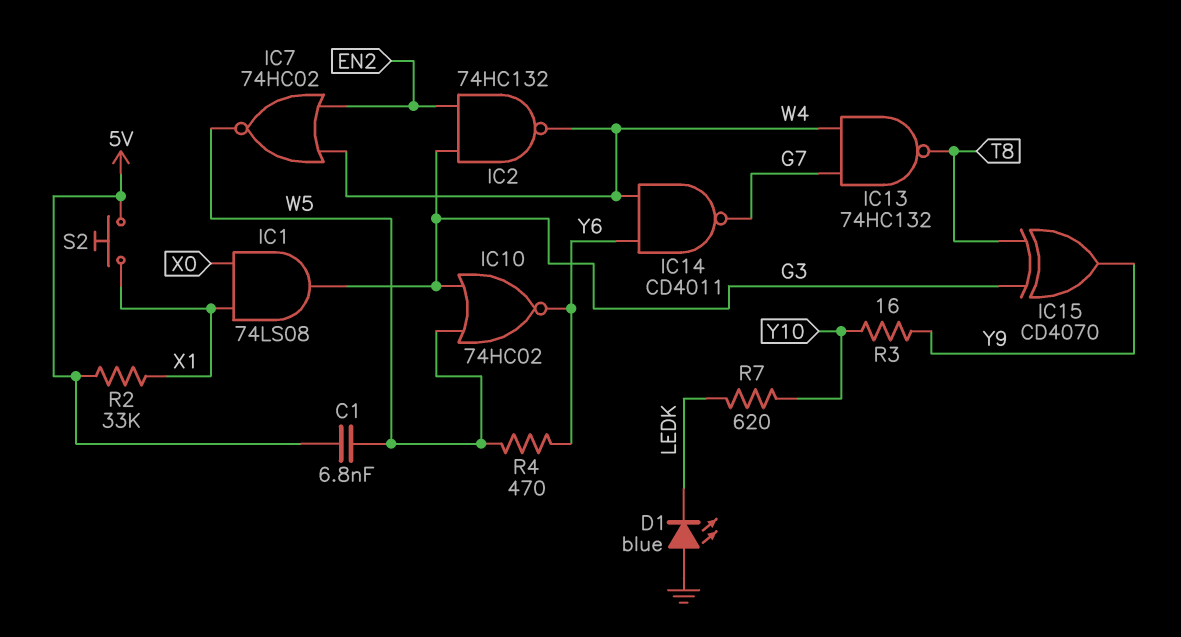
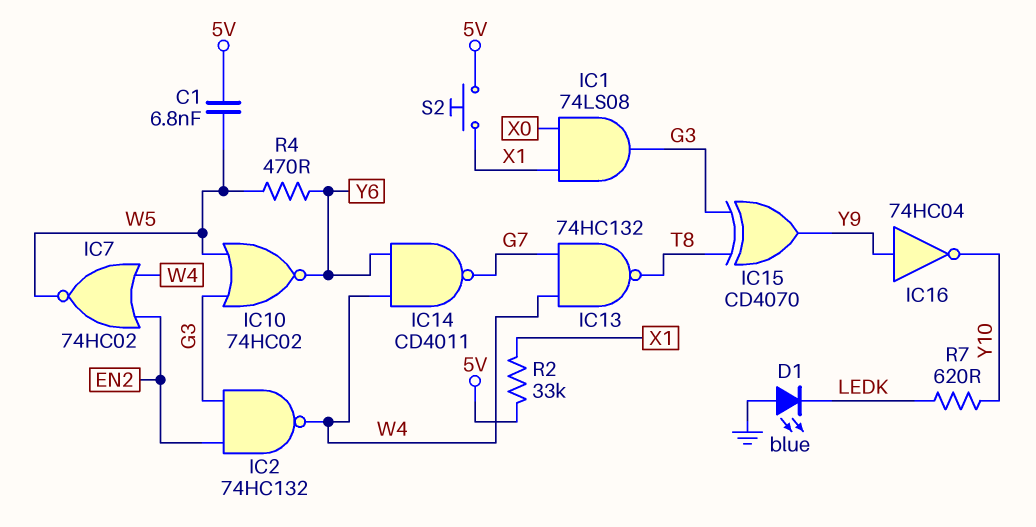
IC16: none -> NOT 74HC04 (in Y9, out Y10)
R3: 16 (Y9, Y10) -> none

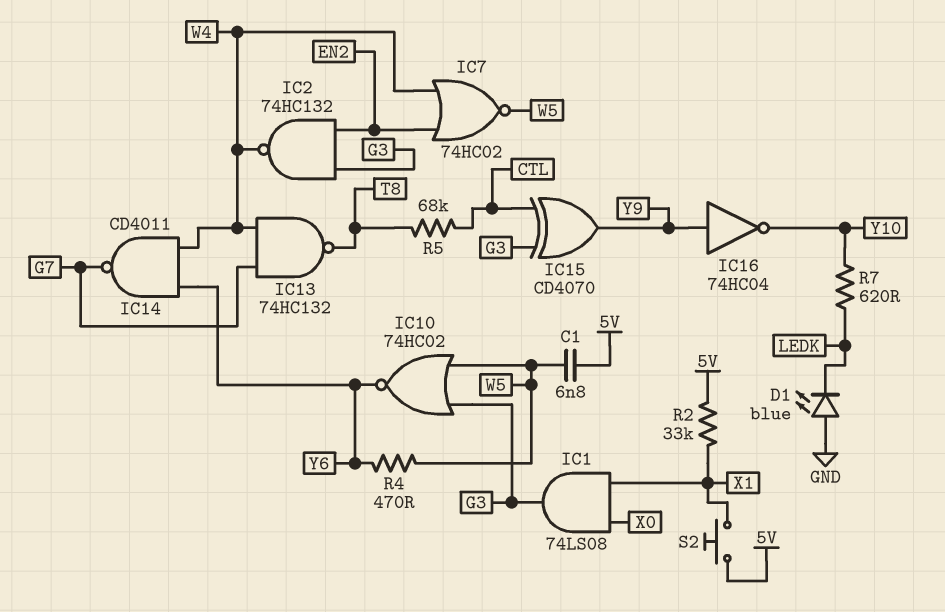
IC15: XOR CD4070 (in G3, in T8, out Y9) -> XOR CD4070 (in CTL, in G3, out Y9)
R5: none -> 68k (CTL, T8)

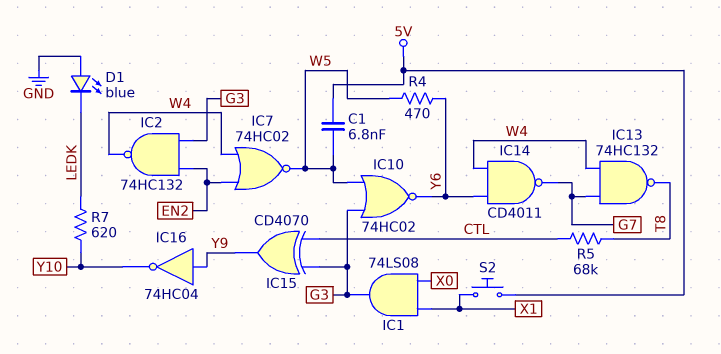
R2: 33k (5V, X1) -> none

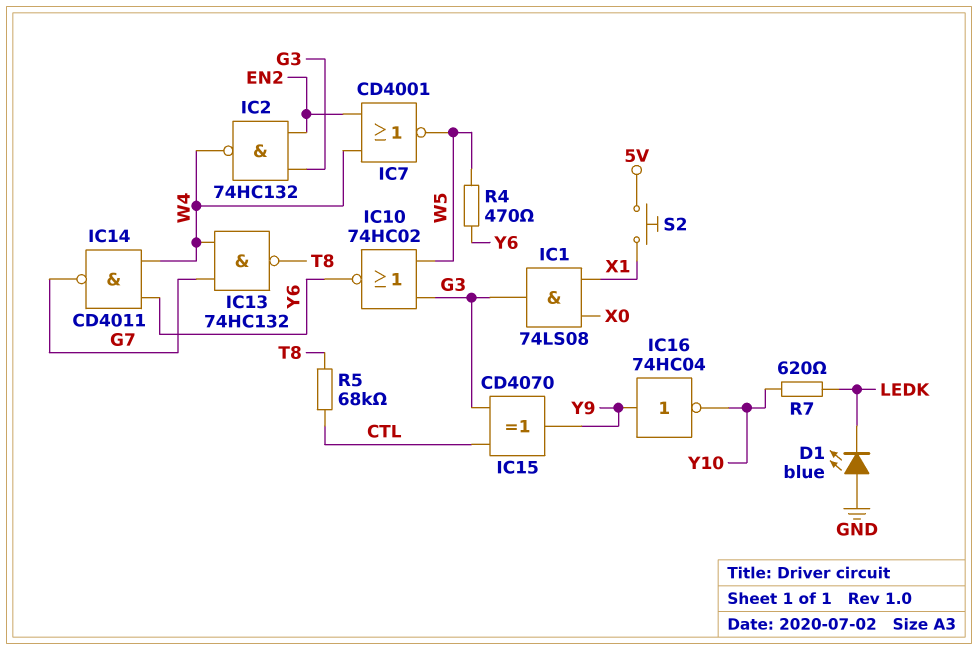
C1: 6.8nF (5V, W5) -> none
IC7: NOR 74HC02 (in EN2, in W4, out W5) -> NOR CD4001 (in EN2, in W4, out W5)

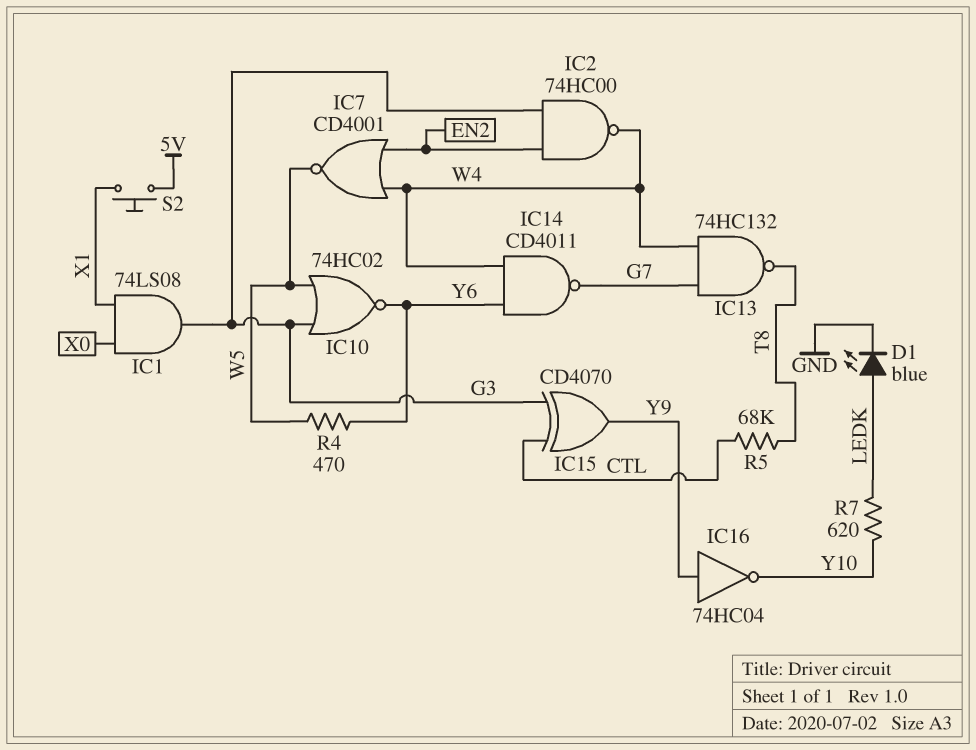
D1: LED blue (A GND, K LEDK) -> LED blue (A LEDK, K GND)
IC2: NAND 74HC132 (in EN2, in G3, out W4) -> NAND 74HC00 (in EN2, in G3, out W4)

